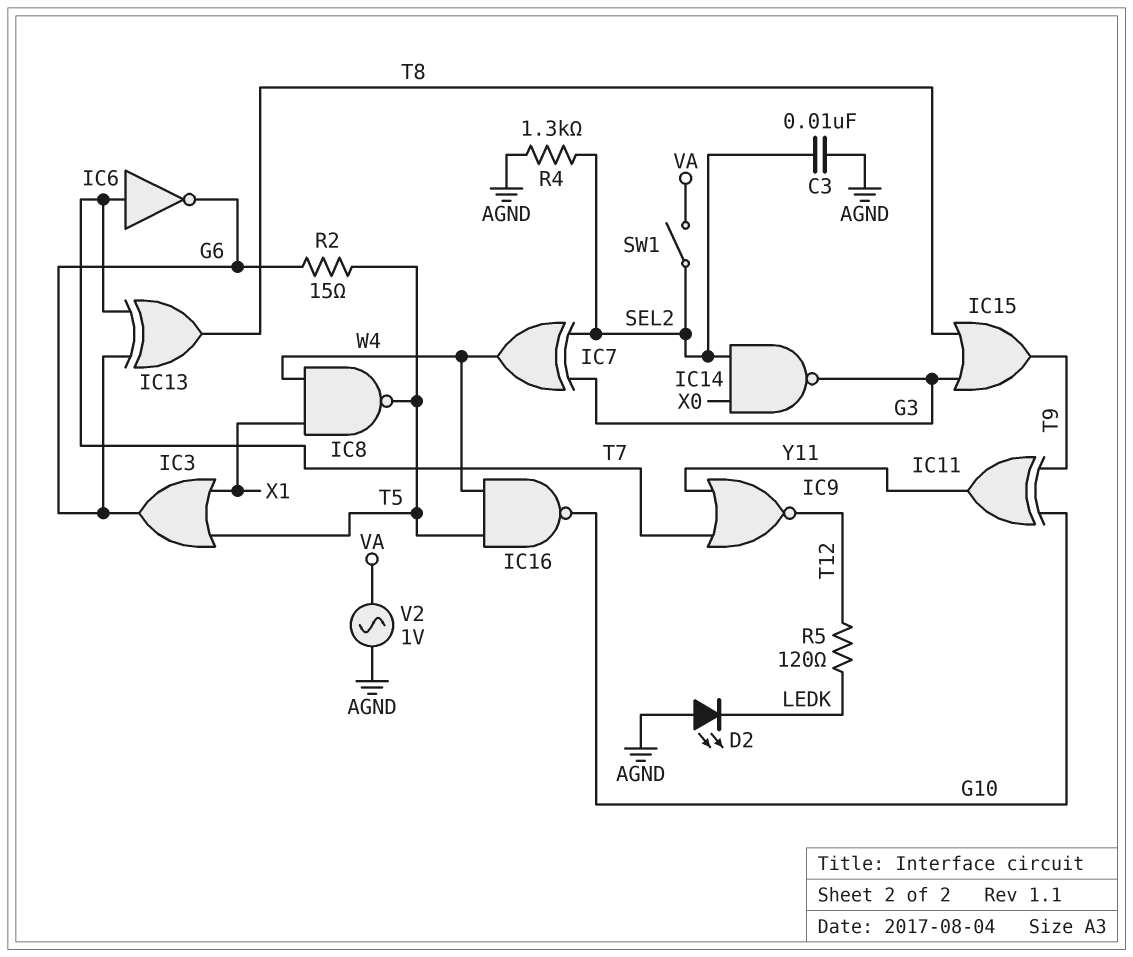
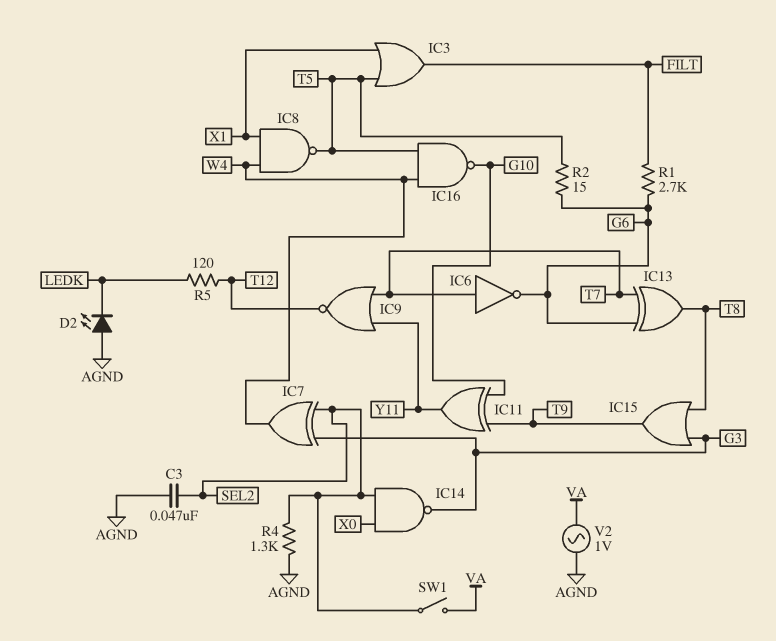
C3: 10nF (AGND, SEL2) -> 47nF (AGND, SEL2)
IC3: OR (in T5, in X1, out G6) -> OR (in T5, in X1, out FILT)
R1: none -> 2.7k (FILT, G6)

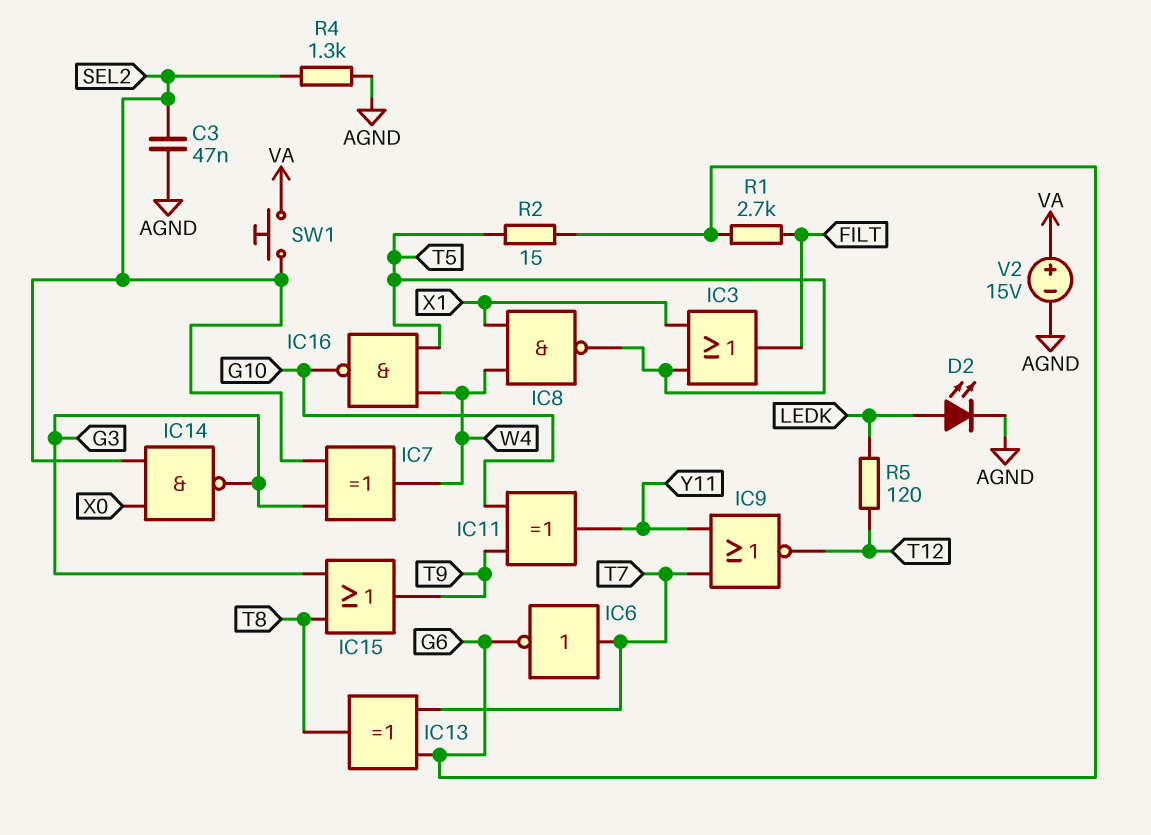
D2: LED (A AGND, K LEDK) -> LED (A LEDK, K AGND)
SW1: switch (SEL2, VA) -> button (SEL2, VA)
V2: AC 1V (AGND, VA) -> 15V (plus VA, minus AGND)

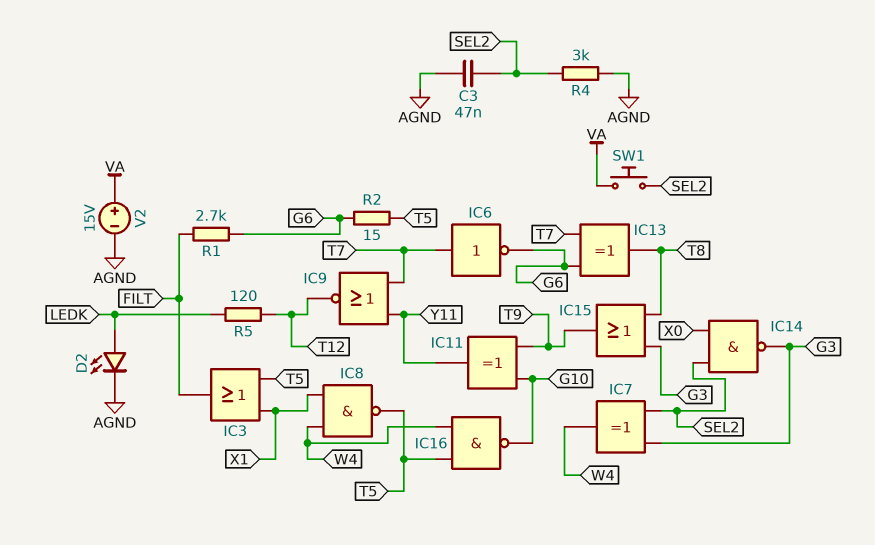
R4: 1.3k (AGND, SEL2) -> 3k (AGND, SEL2)

